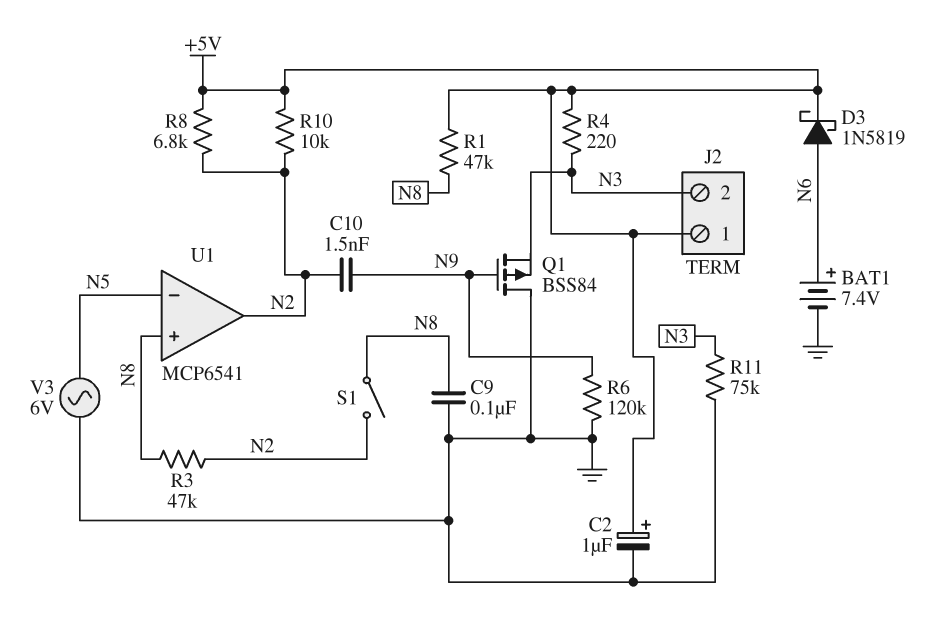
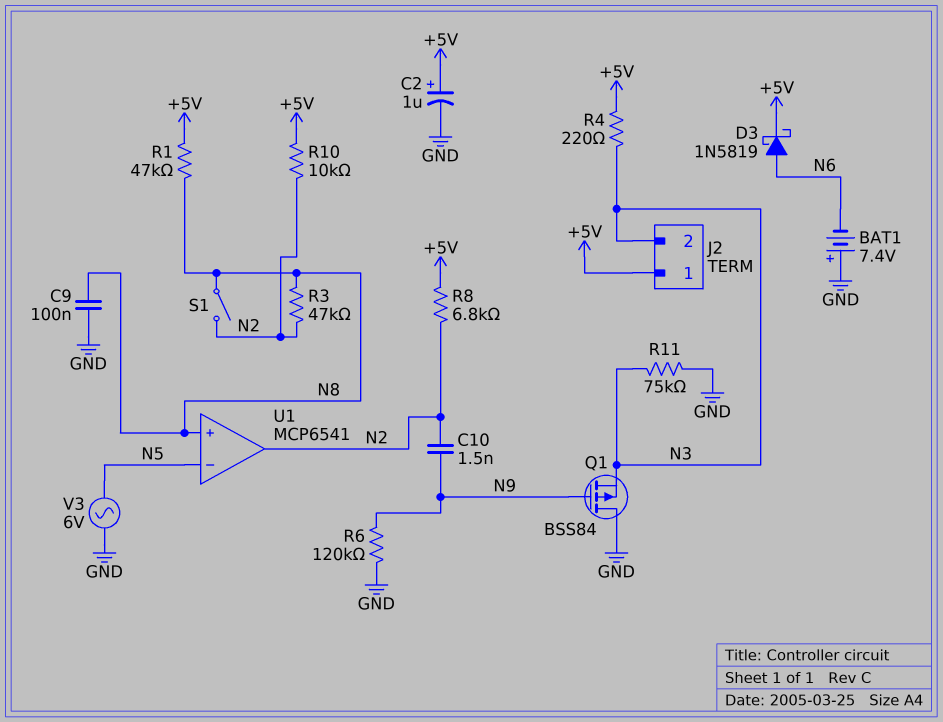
BAT1: 7.4V (plus N6, minus GND) -> 7.4V (plus GND, minus N6)

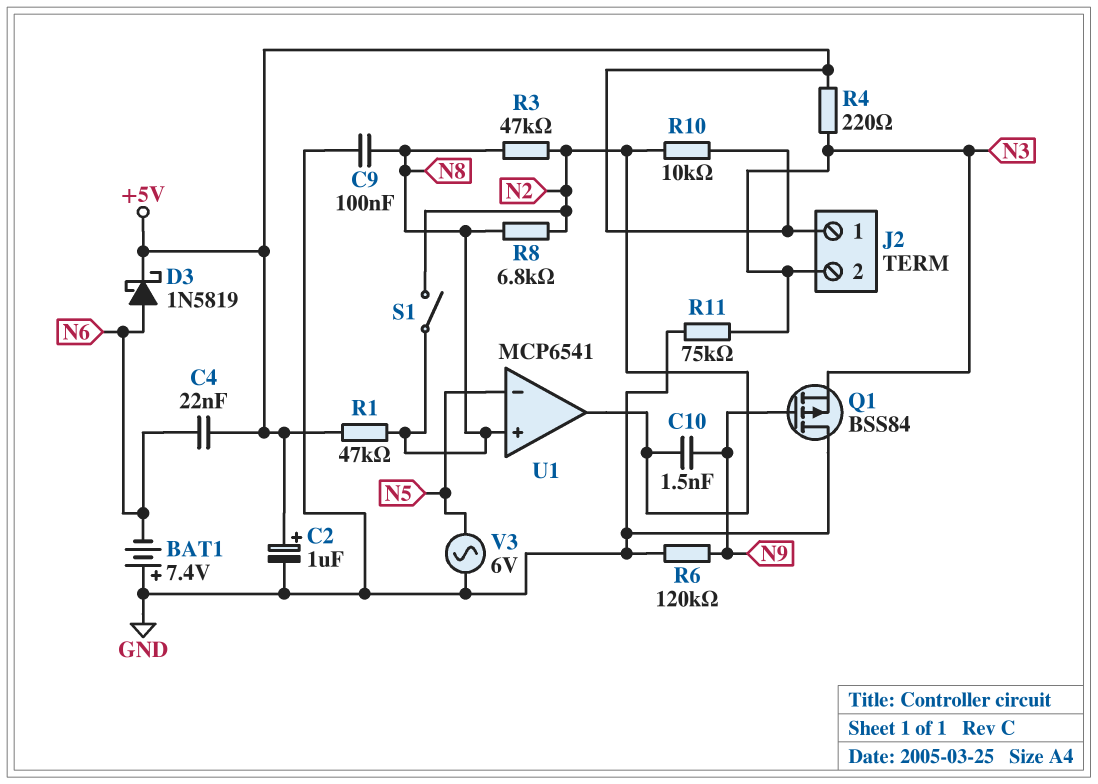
C4: none -> 22nF (+5V, N6)
R8: 6.8k (+5V, N2) -> 6.8k (N2, N8)

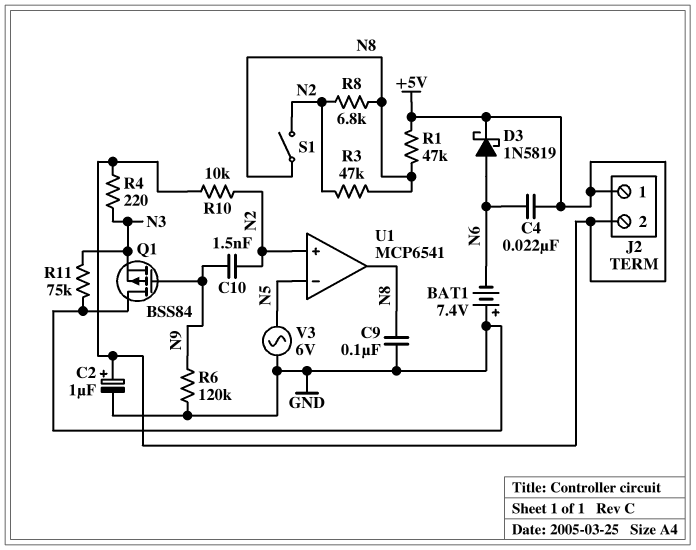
J2 pin 2: N3 -> +5V
U1 pin in+: N8 -> N2
U1 pin out: N2 -> N8

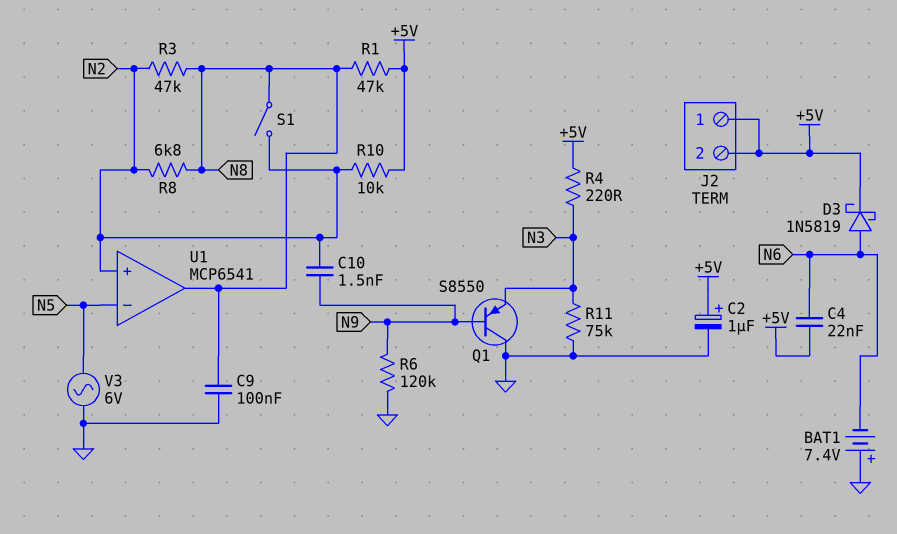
Q1: PMOS BSS84 (G N9, D GND, S N3) -> PNP S8550 (B N9, C GND, E N3)

